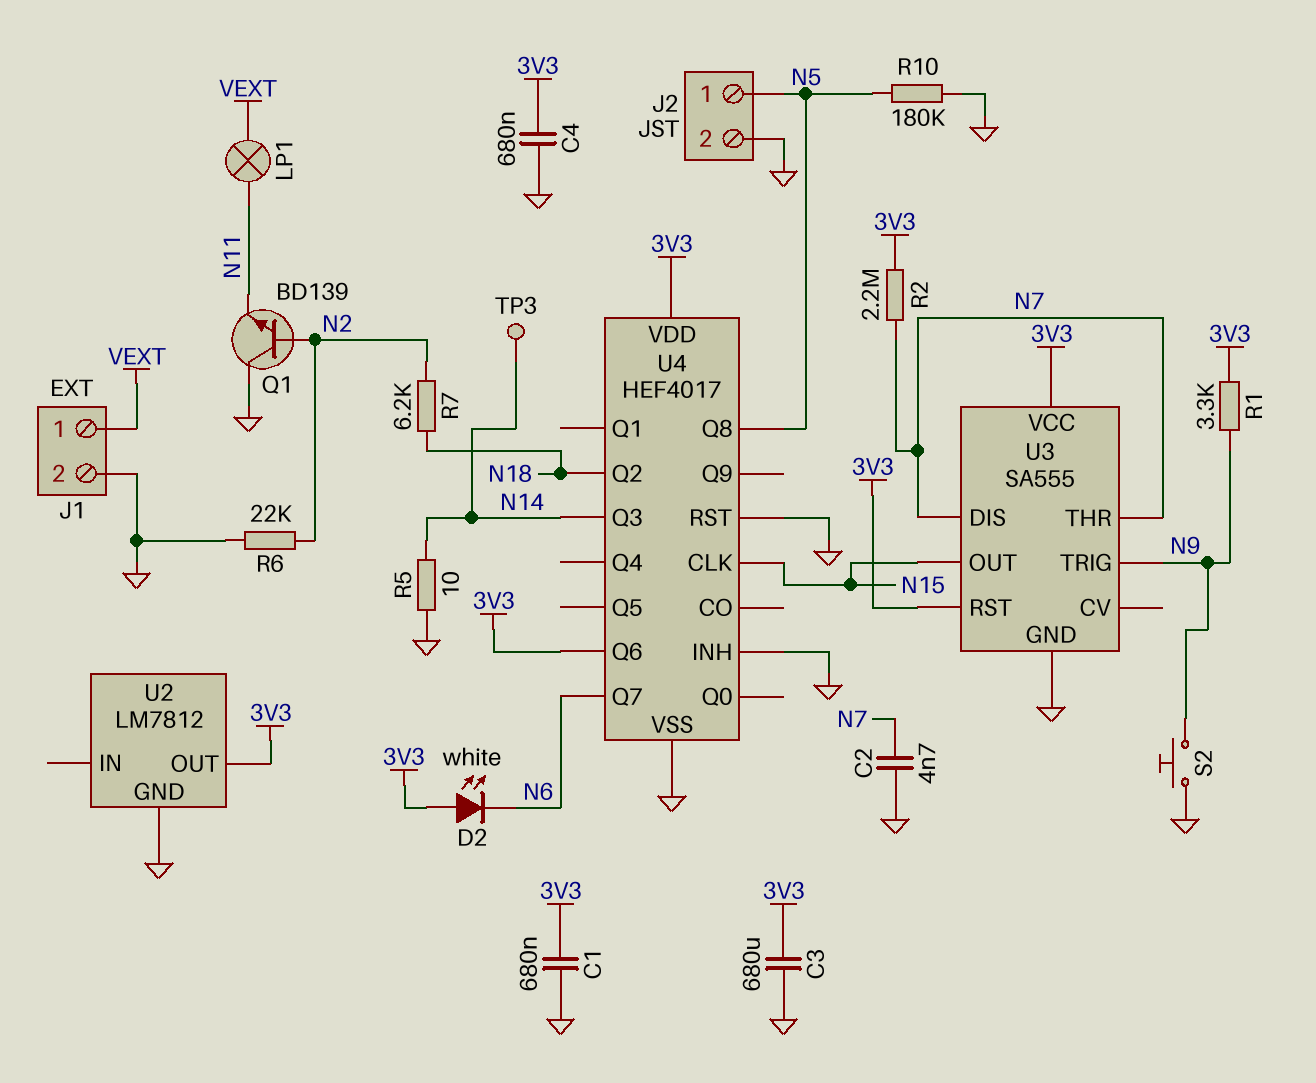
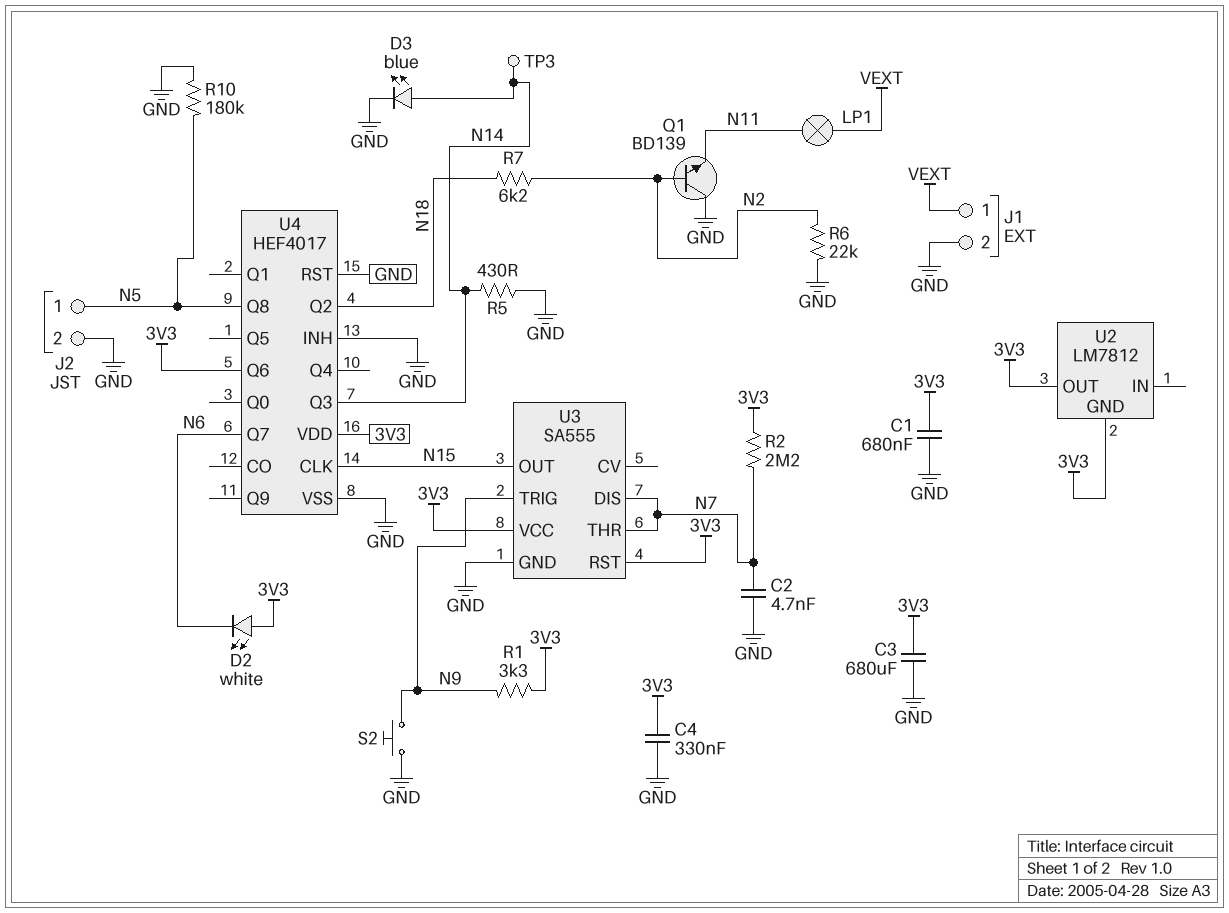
C4: 680nF (3V3, GND) -> 330nF (3V3, GND)
D3: none -> LED blue (A N14, K GND)
R5: 10 (GND, N14) -> 430 (GND, N14)
U2 pin GND: GND -> 3V3

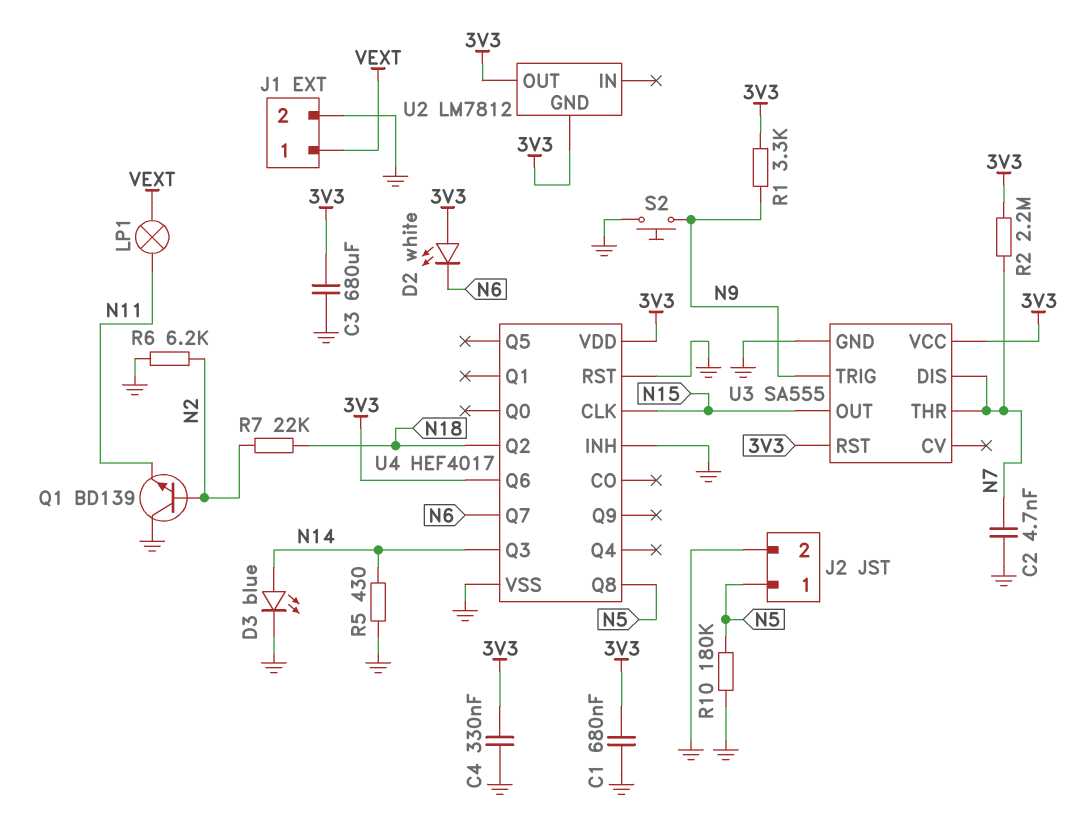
R6: 22k (GND, N2) -> 6.2k (GND, N2)
R7: 6.2k (N2, N18) -> 22k (N2, N18)
TP3: test point (N14) -> none

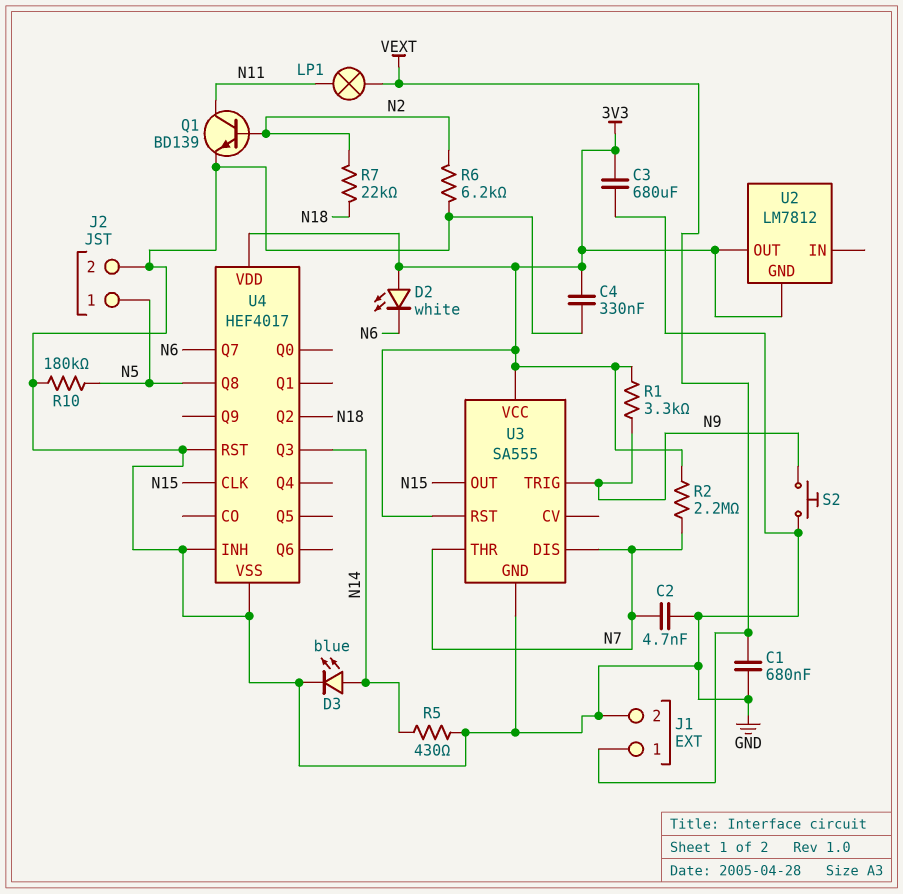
C1: 680nF (3V3, GND) -> 680nF (GND, VEXT)
Q1: NPN BD139 (B N2, C GND, E N11) -> NPN BD139 (B N2, C N11, E GND)
U4 pin Q6: 3V3 -> none

